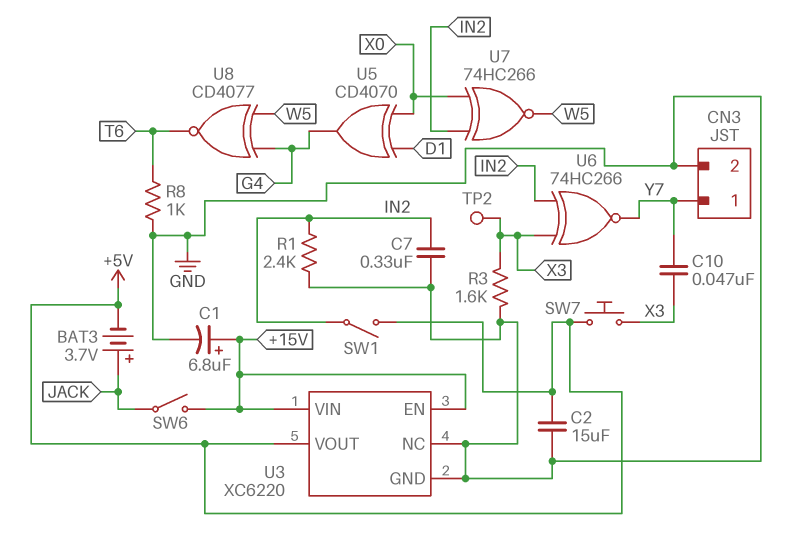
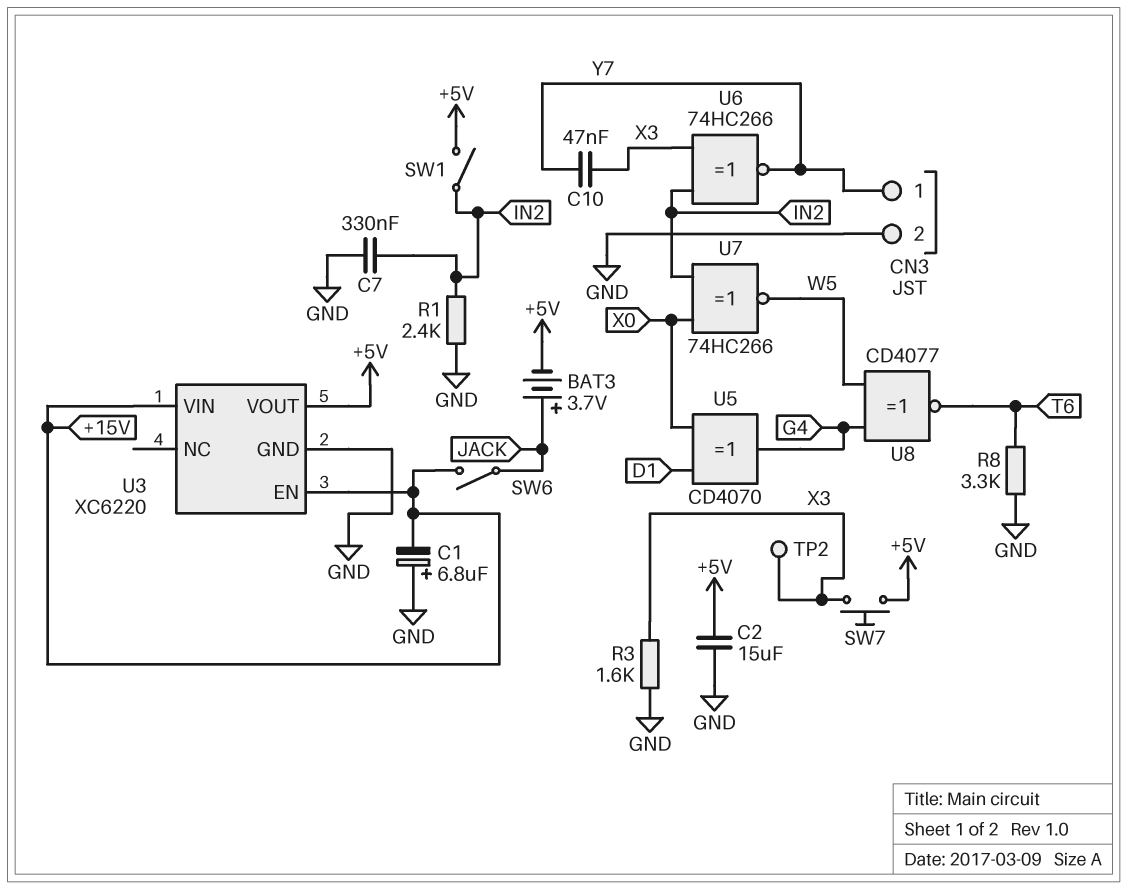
C1: 6.8uF (plus +15V, minus GND) -> 6.8uF (plus GND, minus +15V)
R8: 1k (GND, T6) -> 3.3k (GND, T6)
U3 pin NC: GND -> none

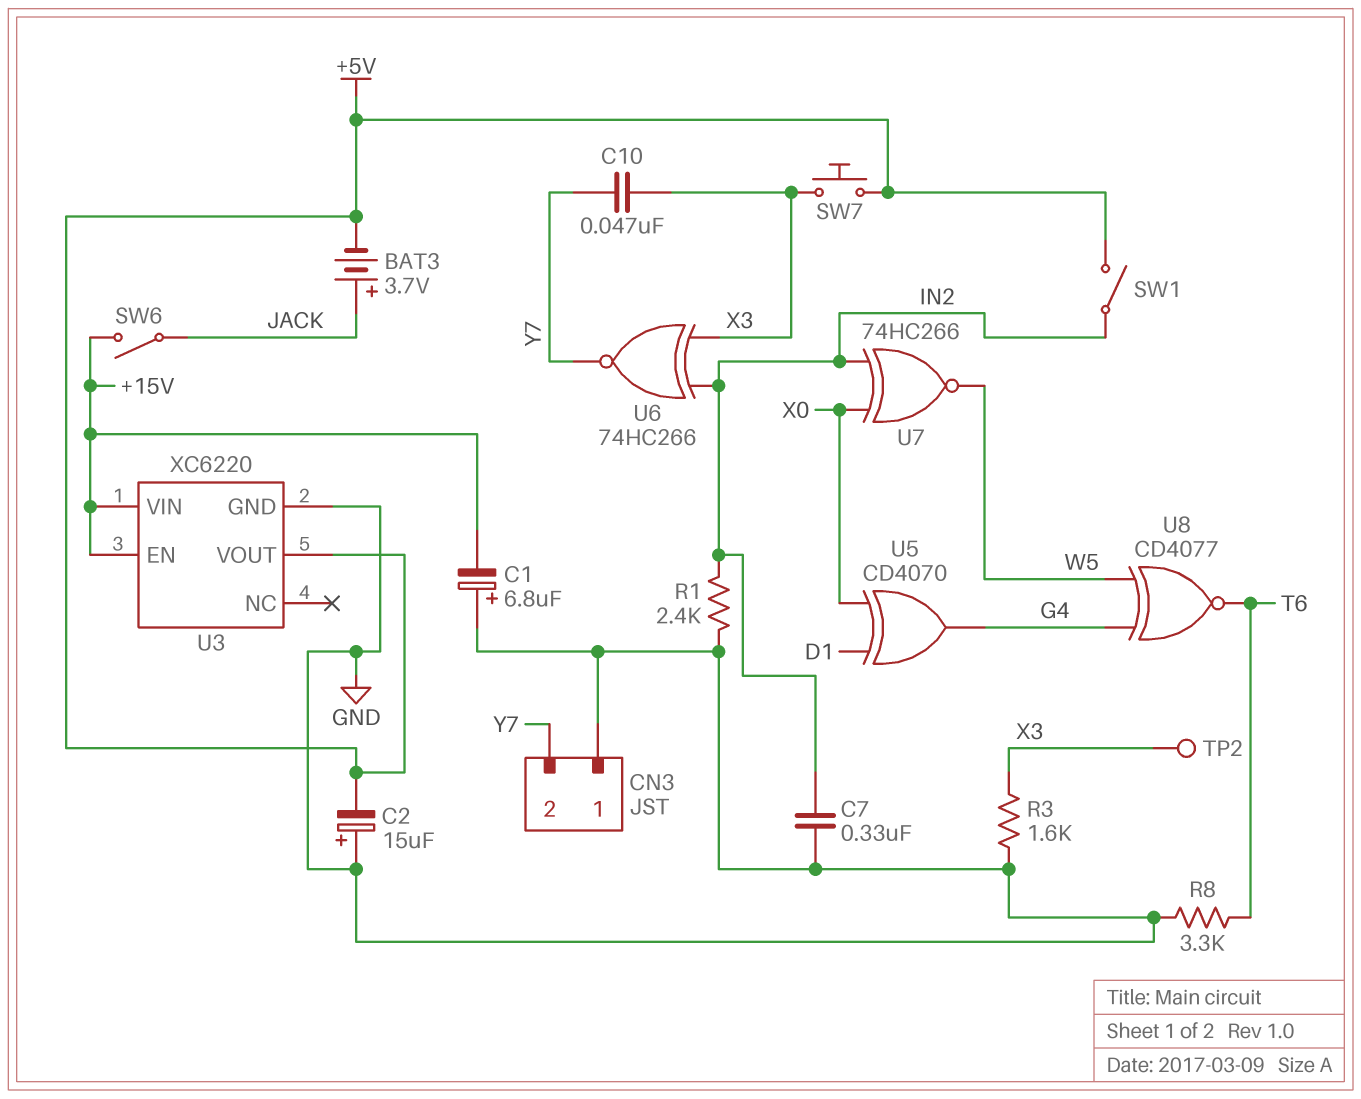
C2: 15uF (+5V, GND) -> 15uF (plus GND, minus +5V)
CN3 pin 1: Y7 -> GND
CN3 pin 2: GND -> Y7

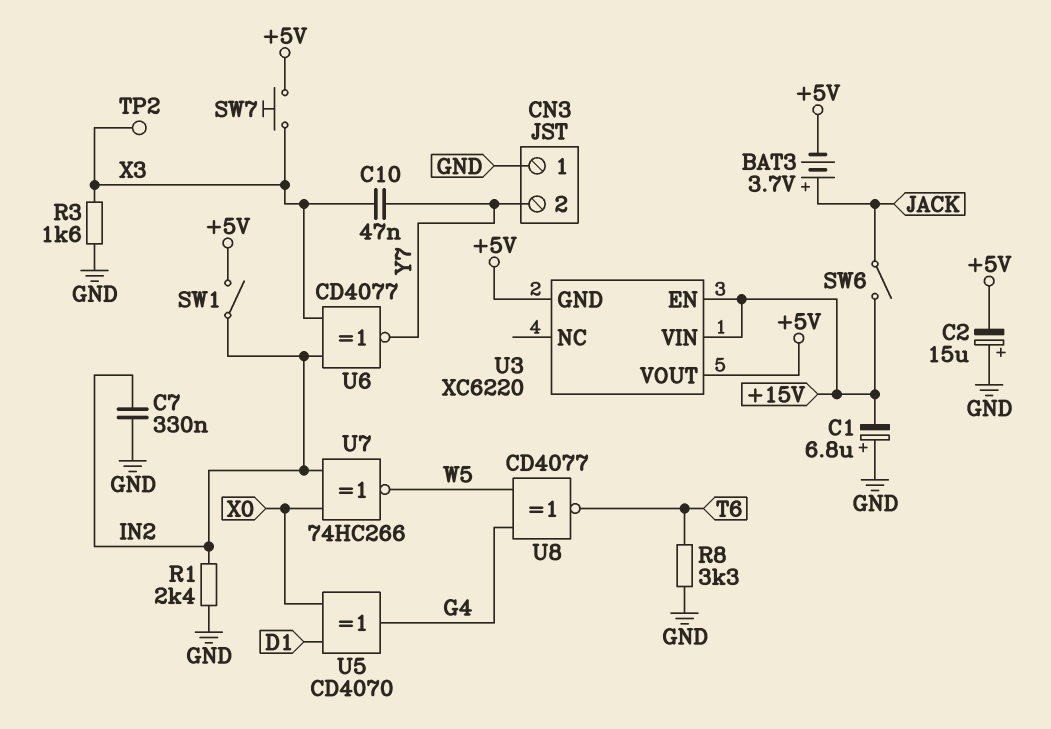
U3 pin GND: GND -> +5V
U6: XNOR 74HC266 (in IN2, in X3, out Y7) -> XNOR CD4077 (in IN2, in X3, out Y7)

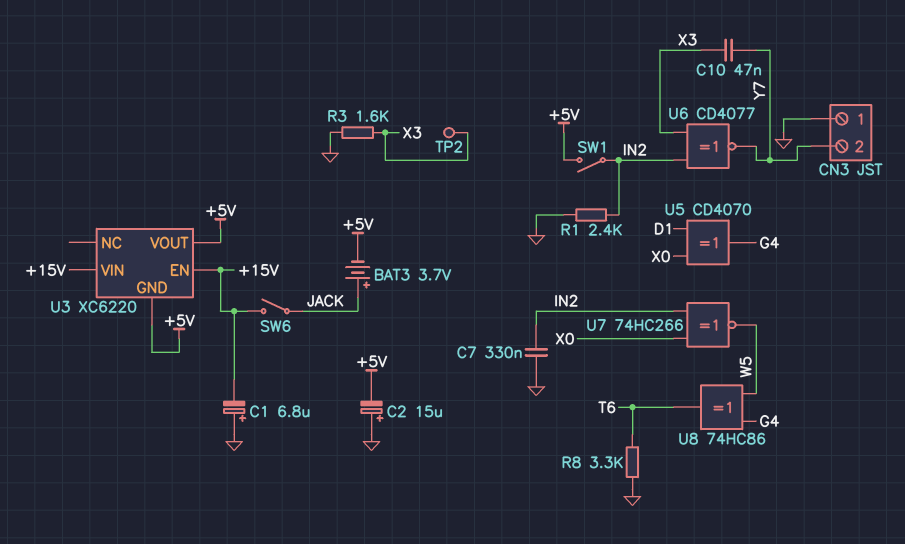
SW7: button (+5V, X3) -> none
U8: XNOR CD4077 (in G4, in W5, out T6) -> XOR 74HC86 (in G4, in W5, out T6)

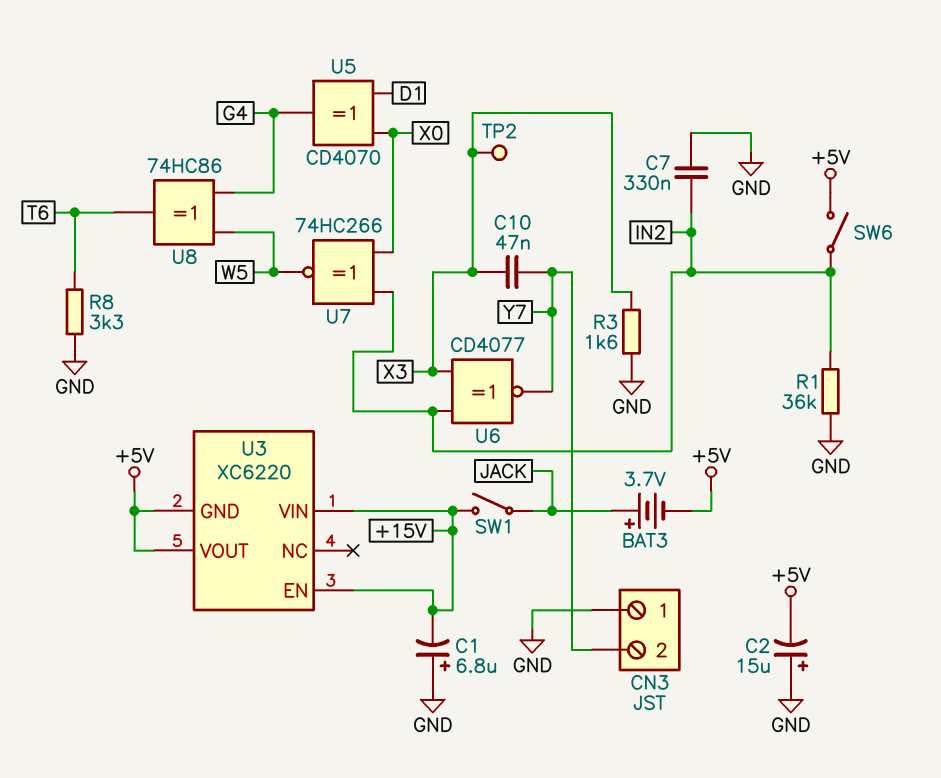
R1: 2.4k (GND, IN2) -> 36k (GND, IN2)
SW1: switch (+5V, IN2) -> switch (+15V, JACK)
SW6: switch (+15V, JACK) -> switch (+5V, IN2)

